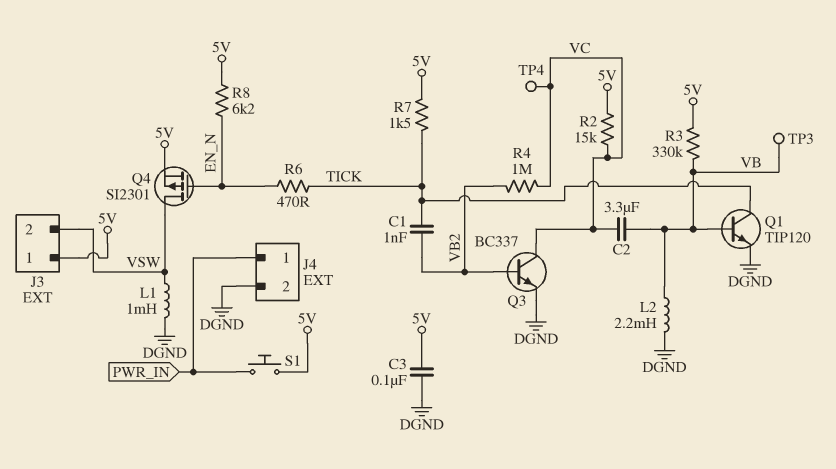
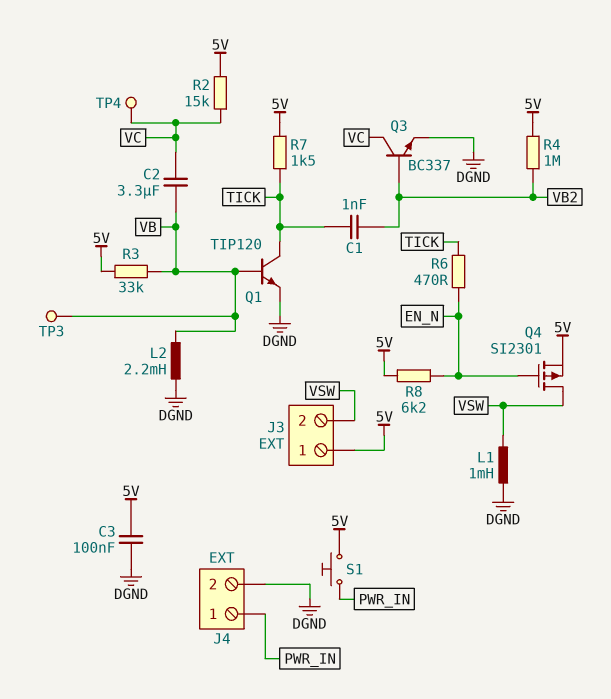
R3: 330k (5V, VB) -> 33k (5V, VB)
R4: 1M (VB2, VC) -> 1M (5V, VB2)

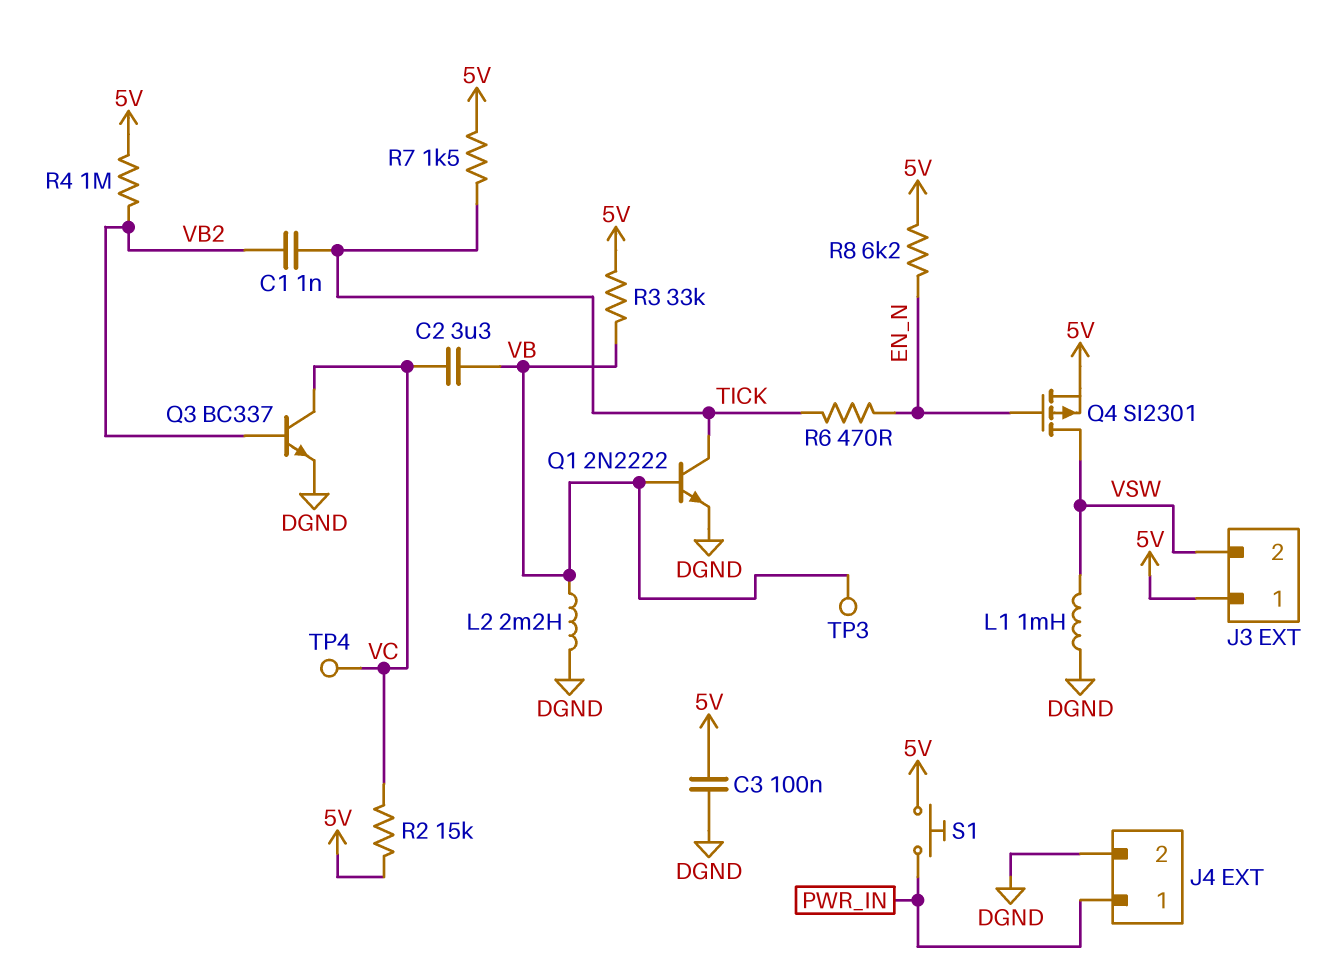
Q1: NPN TIP120 (B VB, C TICK, E DGND) -> NPN 2N2222 (B VB, C TICK, E DGND)

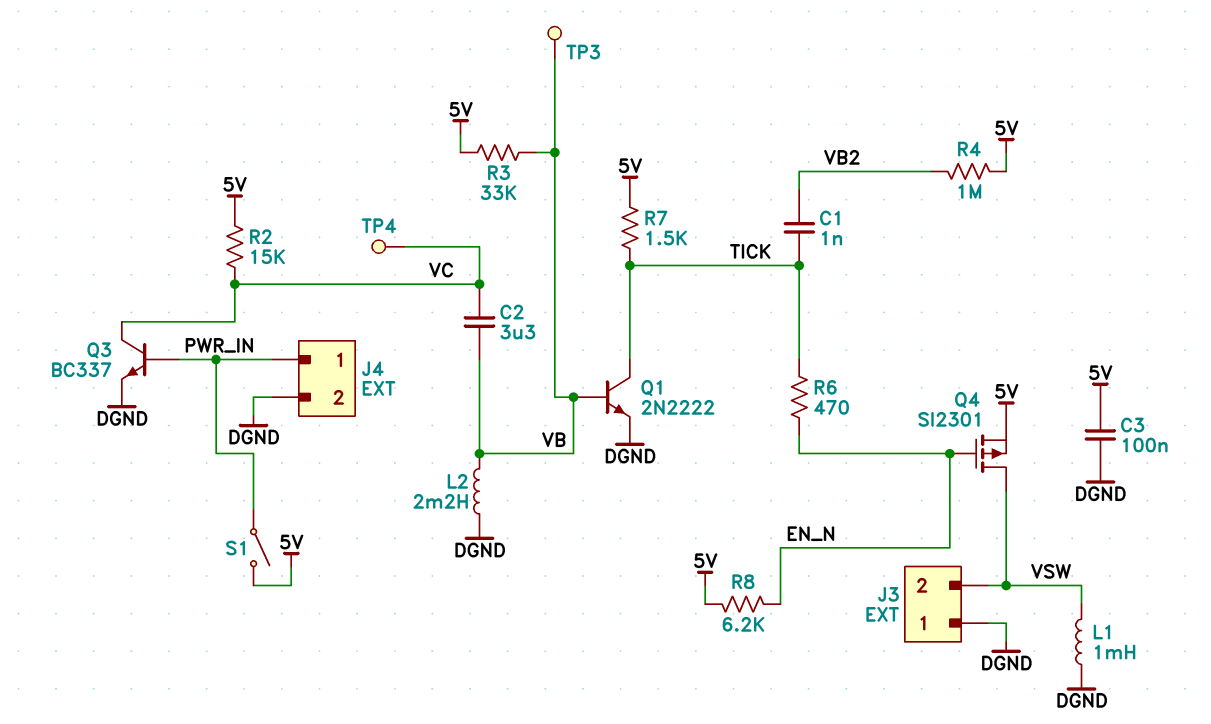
J3 pin 1: 5V -> DGND
Q3: NPN BC337 (B VB2, C VC, E DGND) -> NPN BC337 (B PWR_IN, C VC, E DGND)
S1: button (5V, PWR_IN) -> switch (5V, PWR_IN)

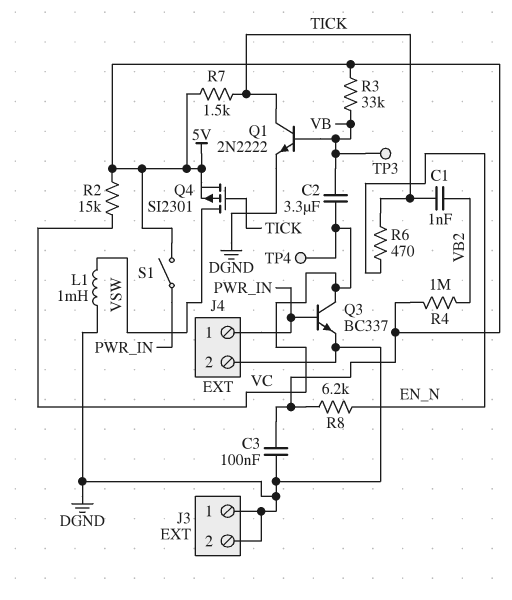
J3 pin 2: VSW -> DGND
L2: 2.2mH (DGND, VB) -> none
Q4: PMOS SI2301 (G EN_N, D VSW, S 5V) -> PMOS SI2301 (G TICK, D VSW, S 5V)

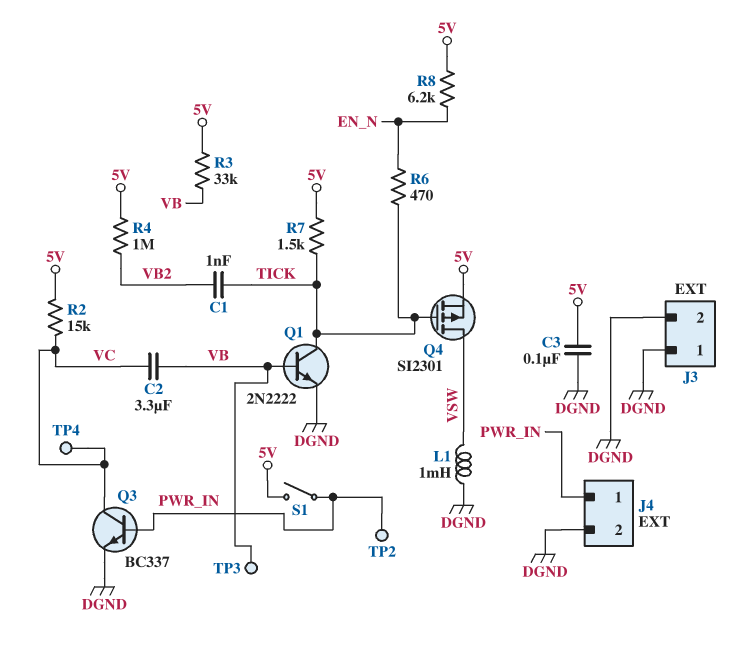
TP2: none -> test point (PWR_IN)

